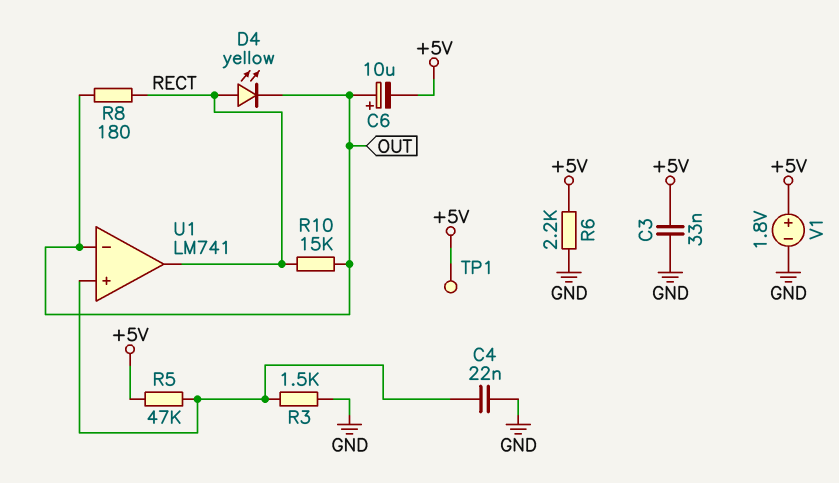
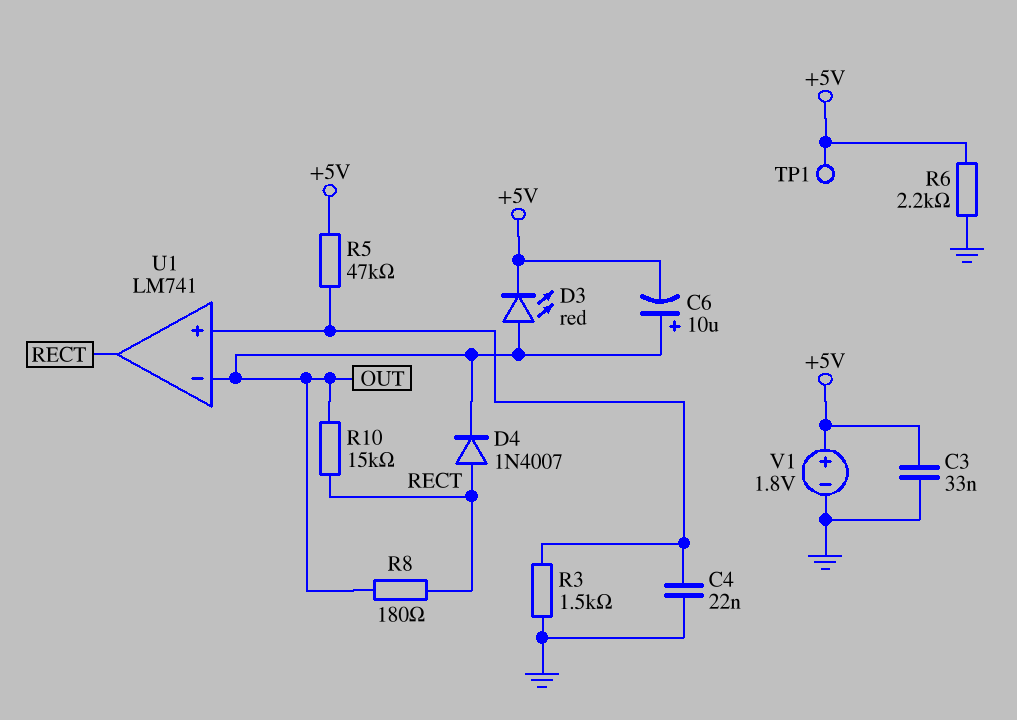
D3: none -> LED red (A OUT, K +5V)
D4: LED yellow (A RECT, K OUT) -> diode 1N4007 (A RECT, K OUT)

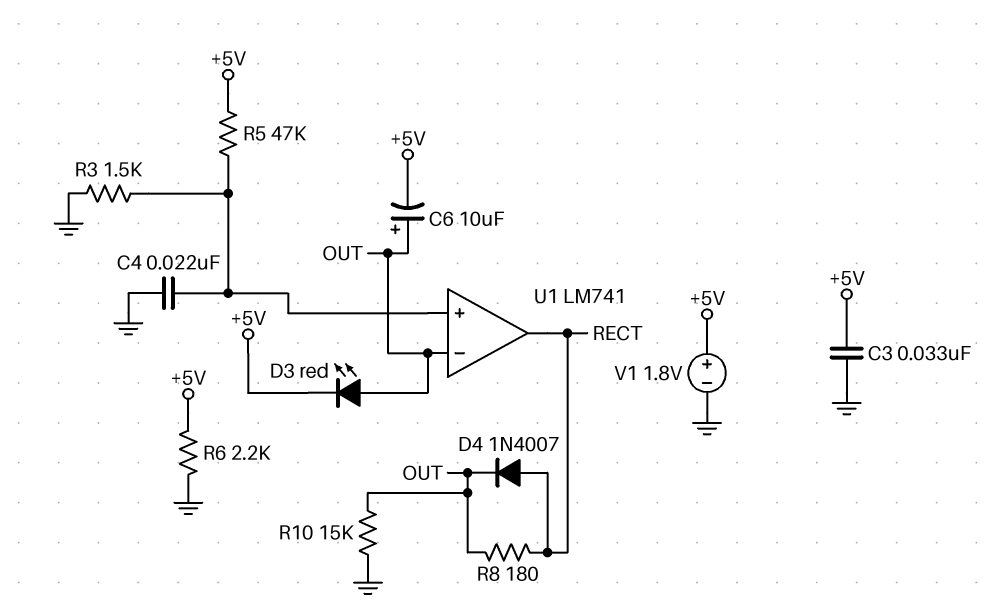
R10: 15k (OUT, RECT) -> 15k (GND, OUT)
TP1: test point (+5V) -> none

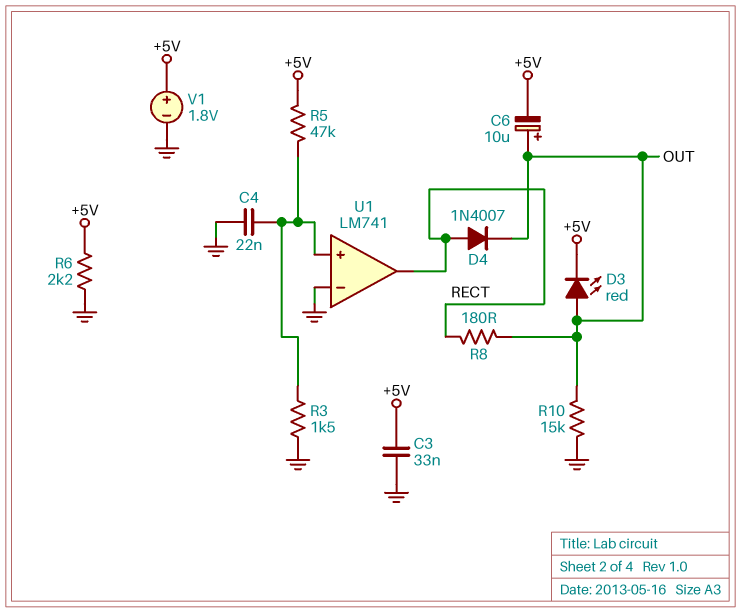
U1 pin in-: OUT -> GND

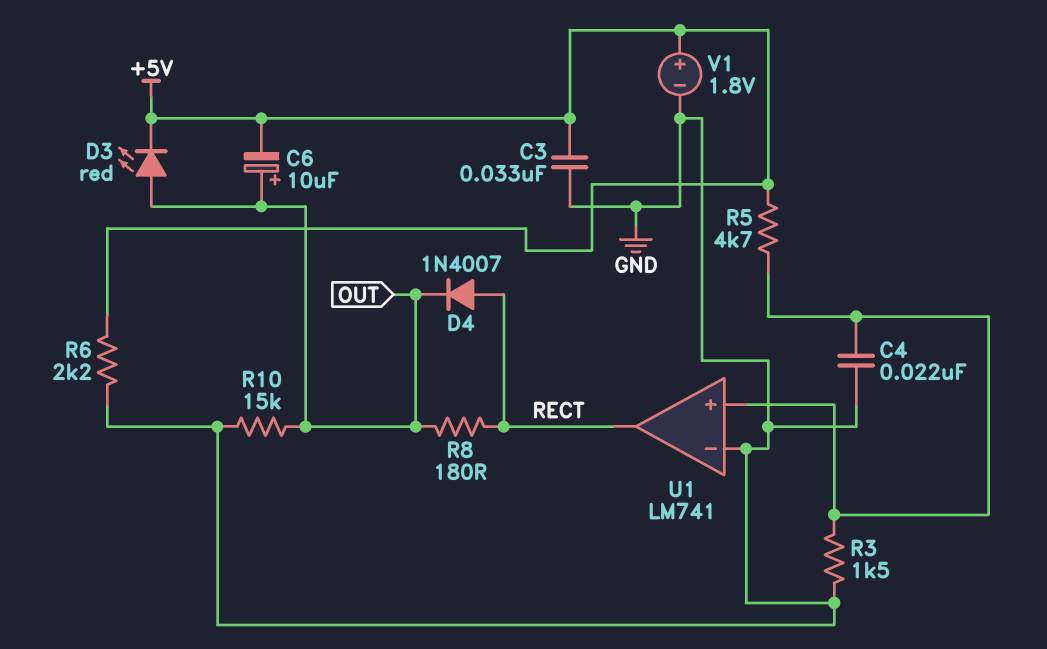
R5: 47k (+5V, U1/in+) -> 4.7k (+5V, U1/in+)

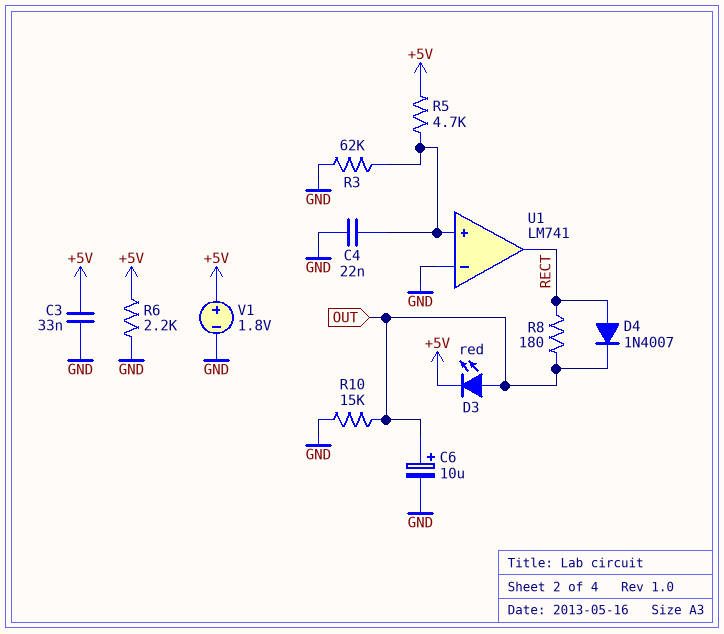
C6: 10uF (plus OUT, minus +5V) -> 10uF (plus OUT, minus GND)
R3: 1.5k (GND, U1/in+) -> 62k (GND, U1/in+)

